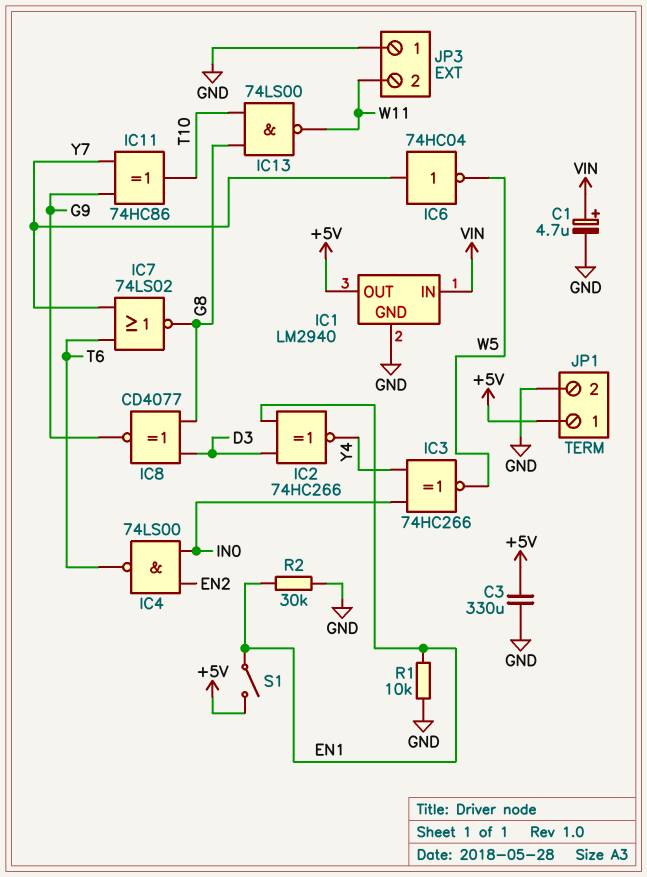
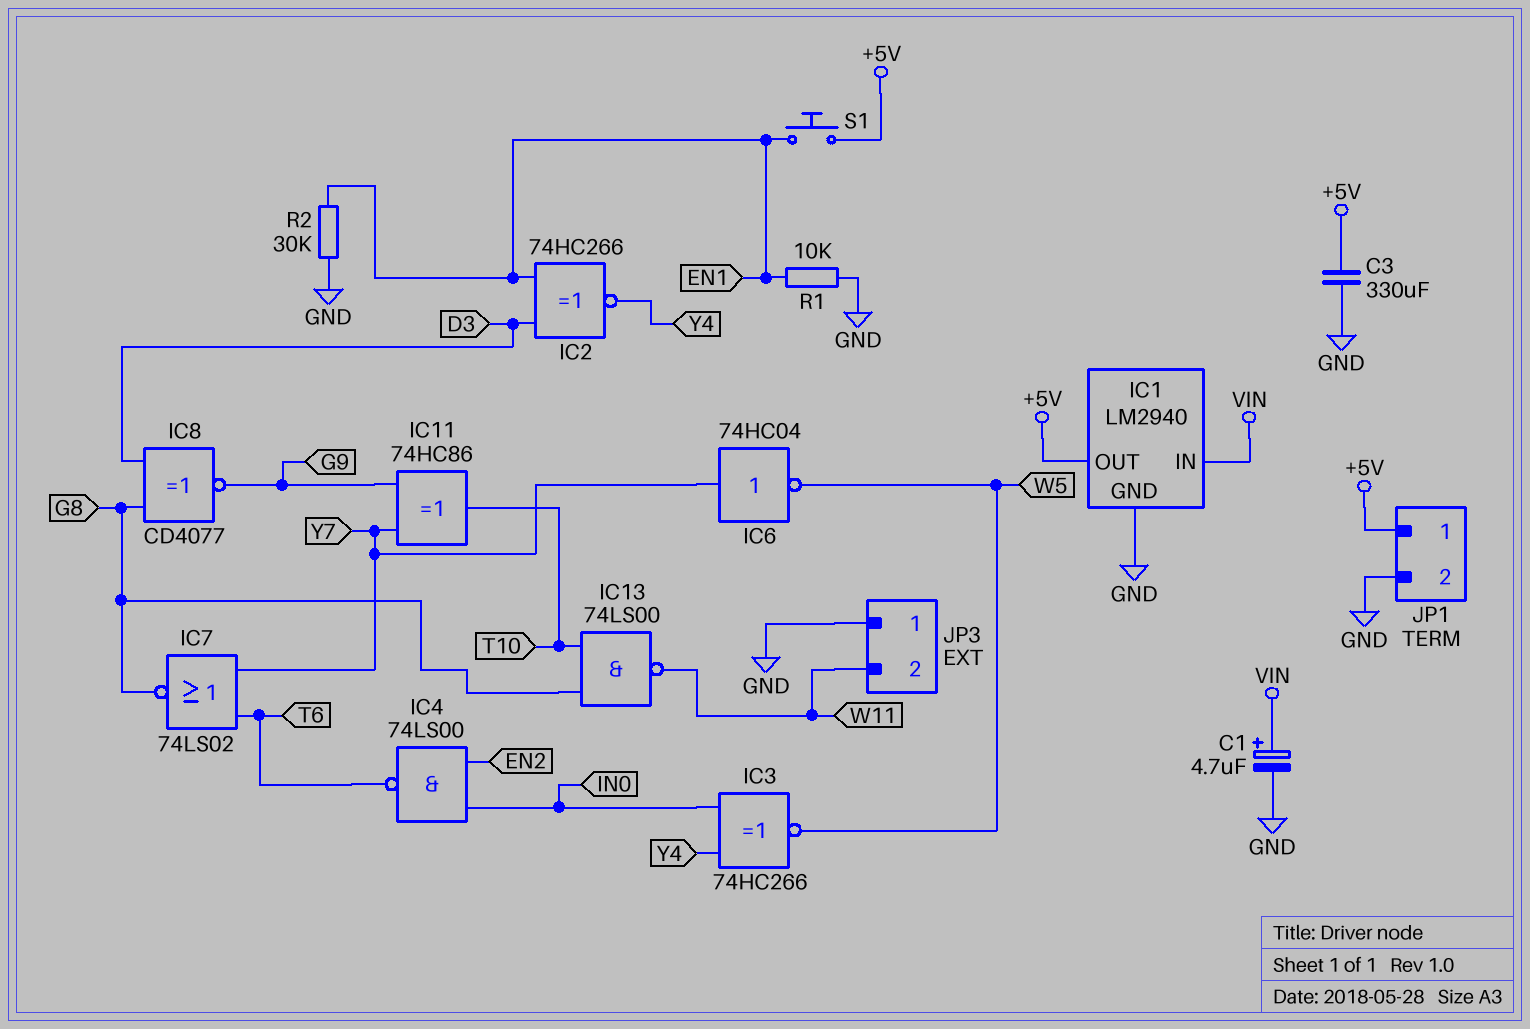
S1: switch (+5V, EN1) -> button (+5V, EN1)

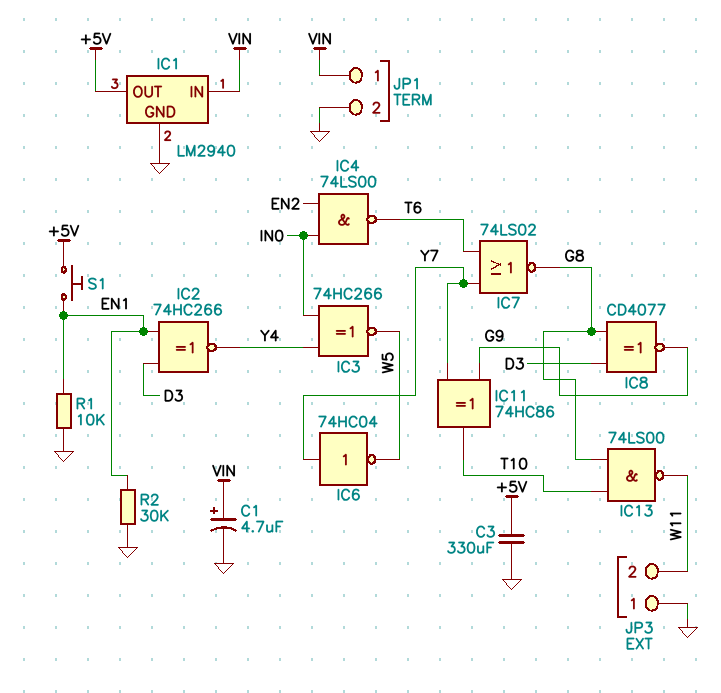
JP1 pin 1: +5V -> VIN

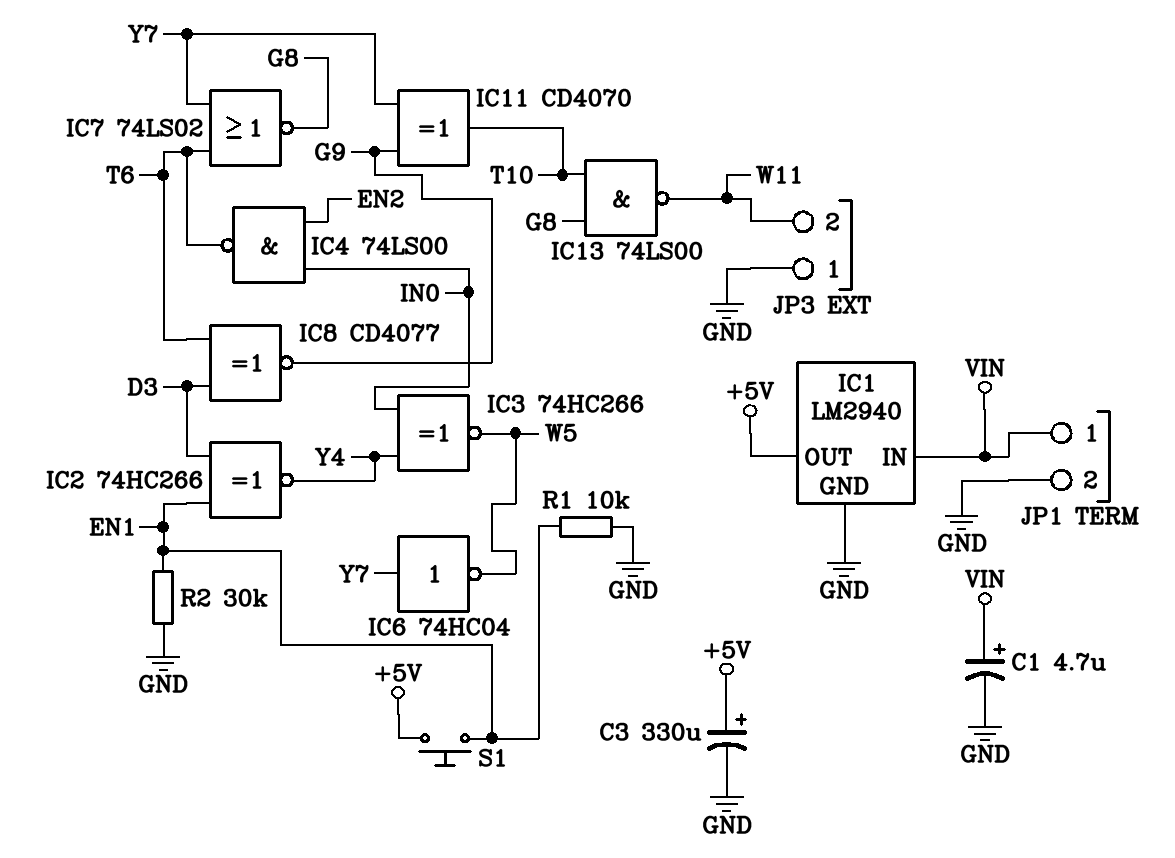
C3: 330uF (+5V, GND) -> 330uF (plus +5V, minus GND)
IC8: XNOR CD4077 (in D3, in G8, out G9) -> XNOR CD4077 (in D3, in T6, out G9)
IC11: XOR 74HC86 (in G9, in Y7, out T10) -> XOR CD4070 (in G9, in Y7, out T10)

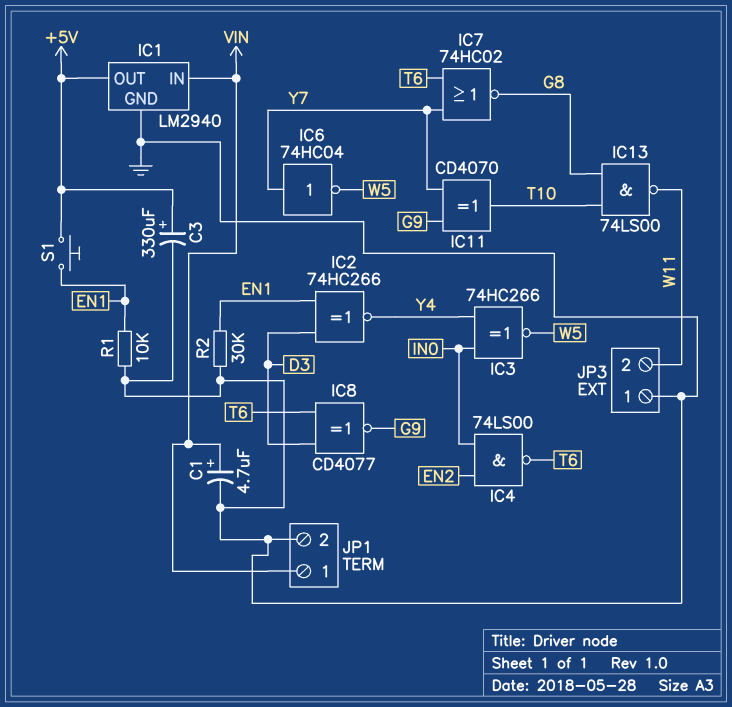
IC7: NOR 74LS02 (in T6, in Y7, out G8) -> NOR 74HC02 (in T6, in Y7, out G8)

